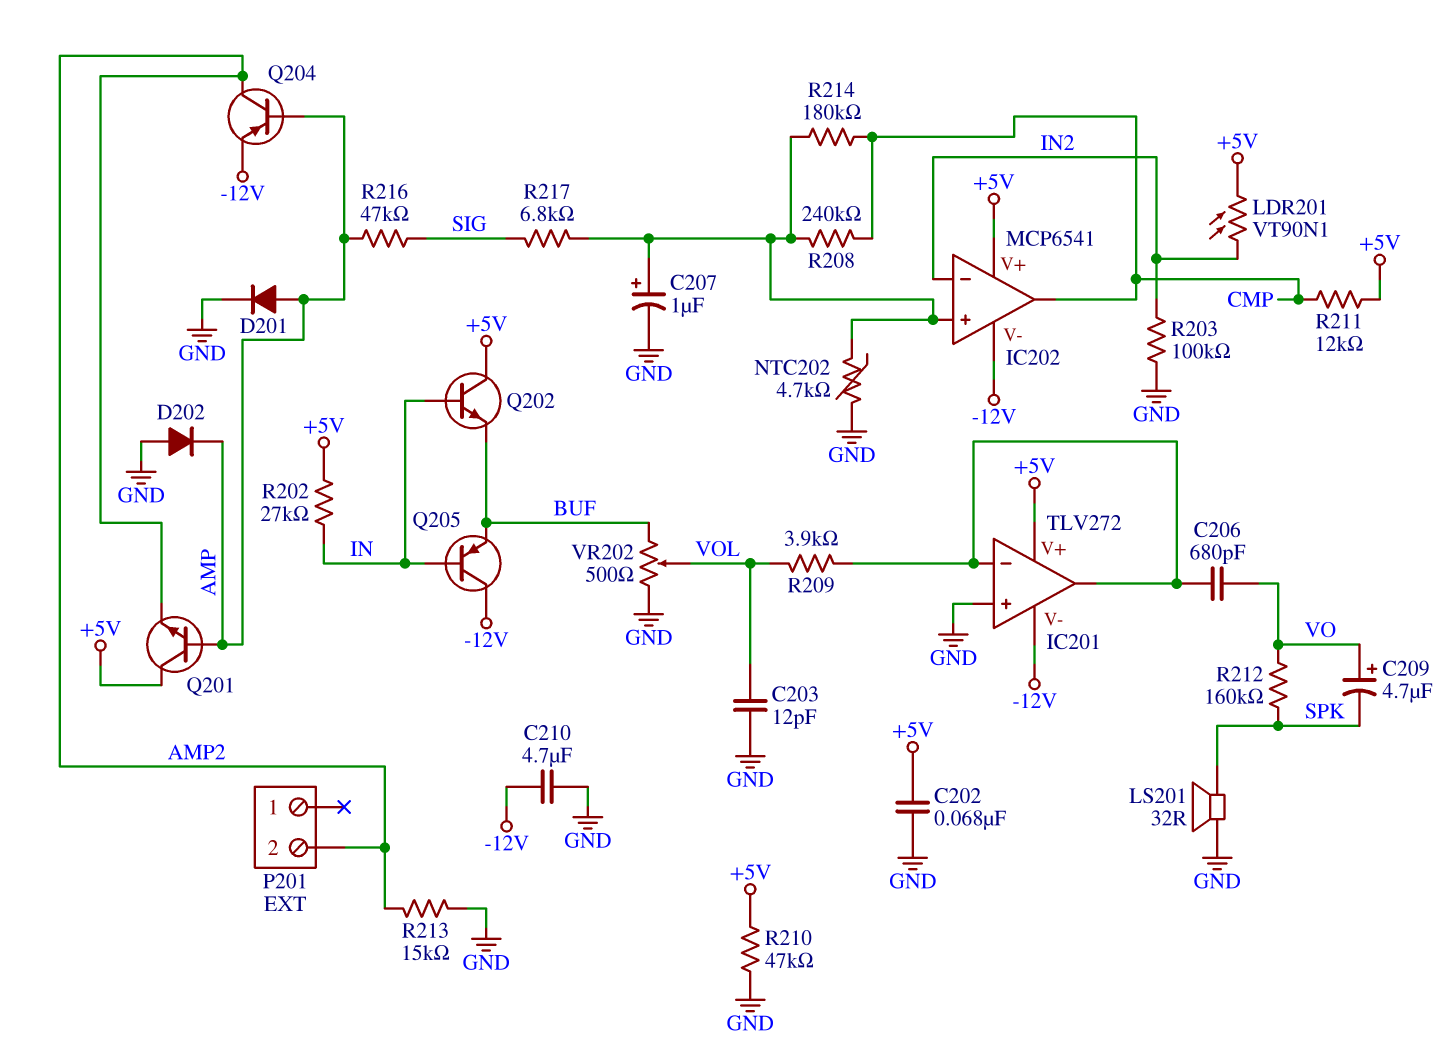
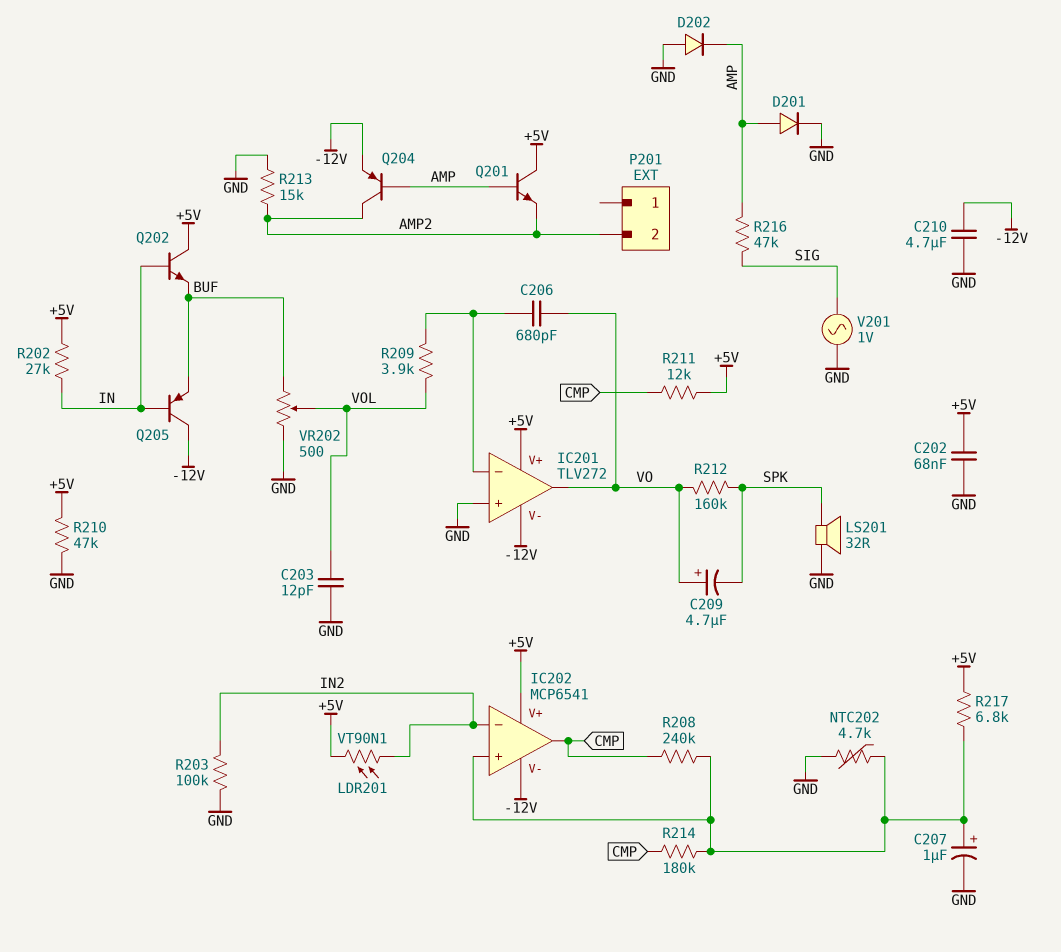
IC201 pin out: IC201/in- -> VO
R217: 6.8k (IC202/in+, SIG) -> 6.8k (+5V, IC202/in+)
V201: none -> AC 1V (GND, SIG)

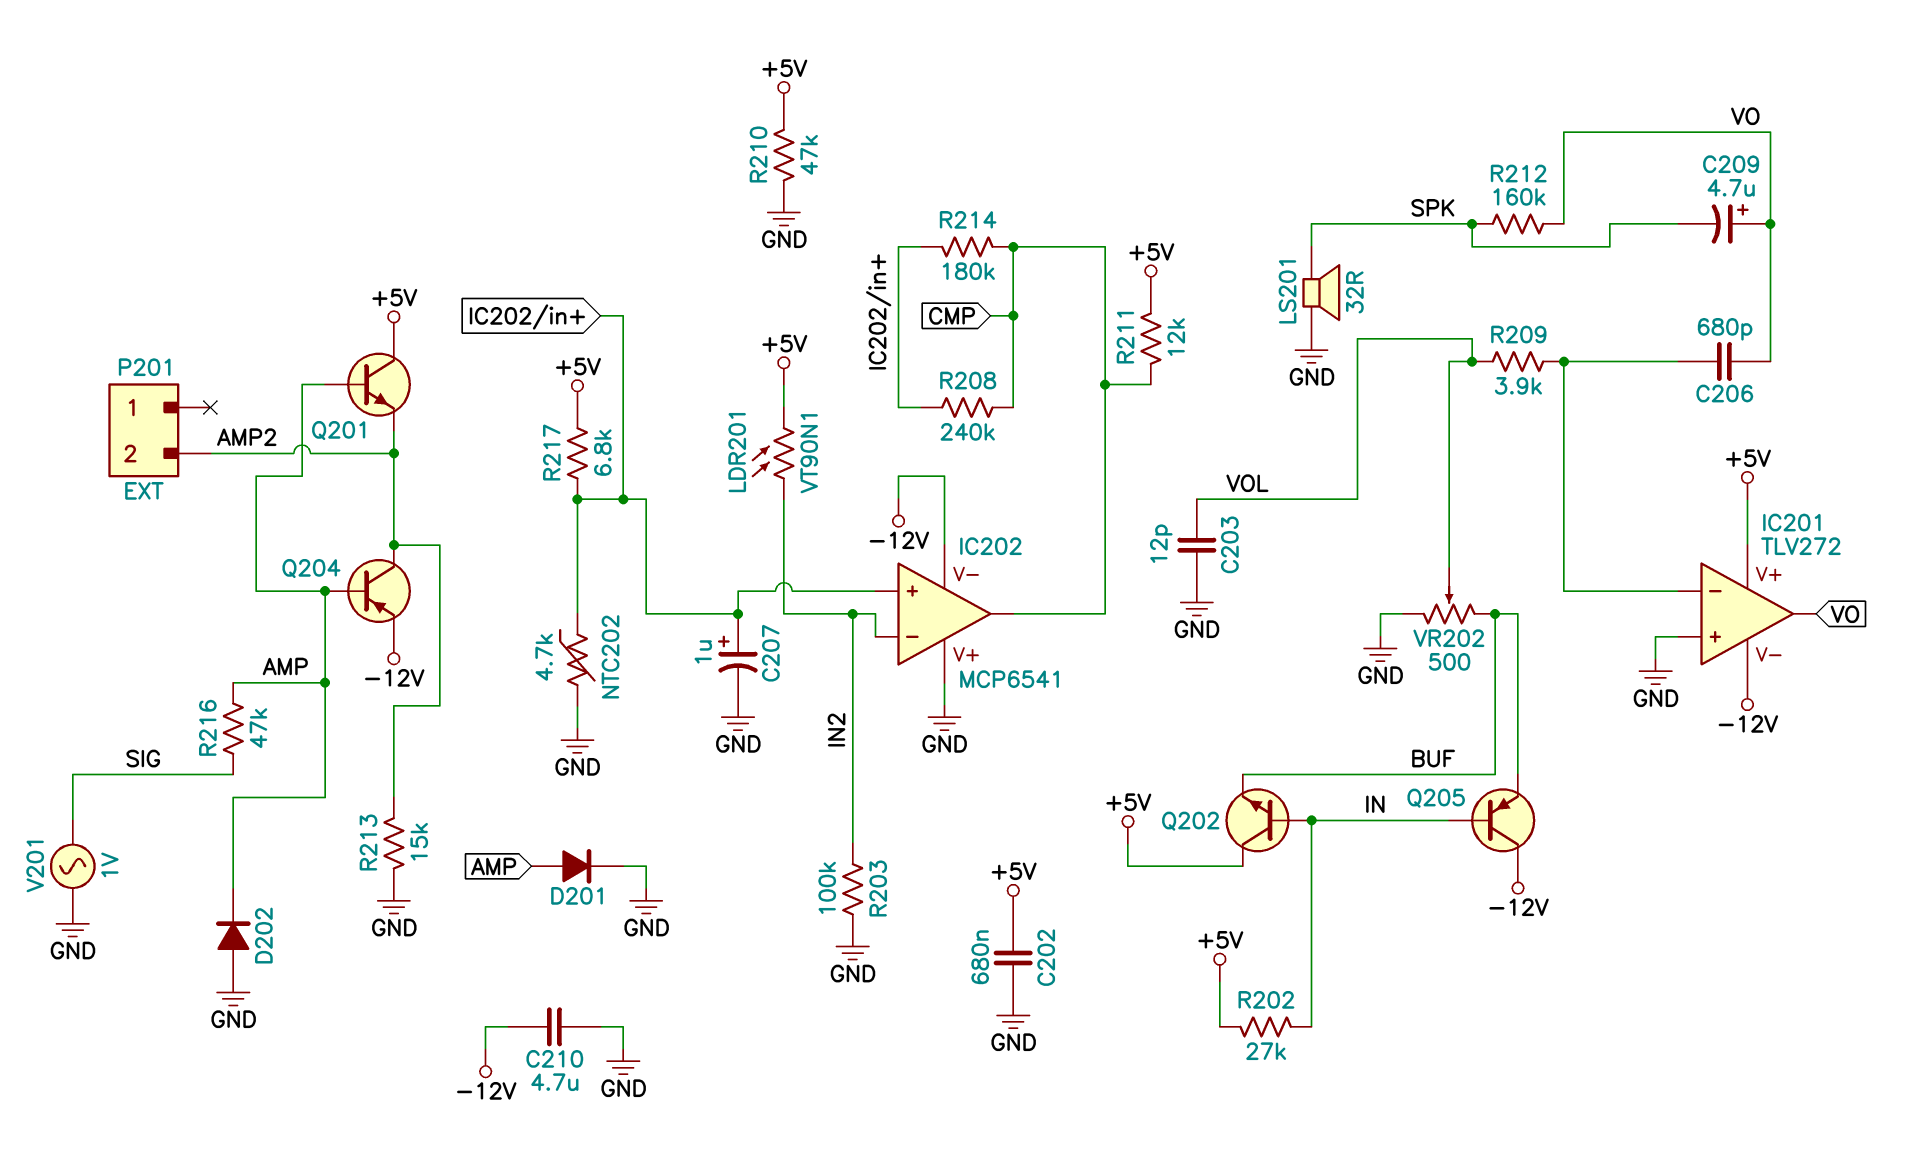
C202: 68nF (+5V, GND) -> 680nF (+5V, GND)
IC202 pin V+: +5V -> GND

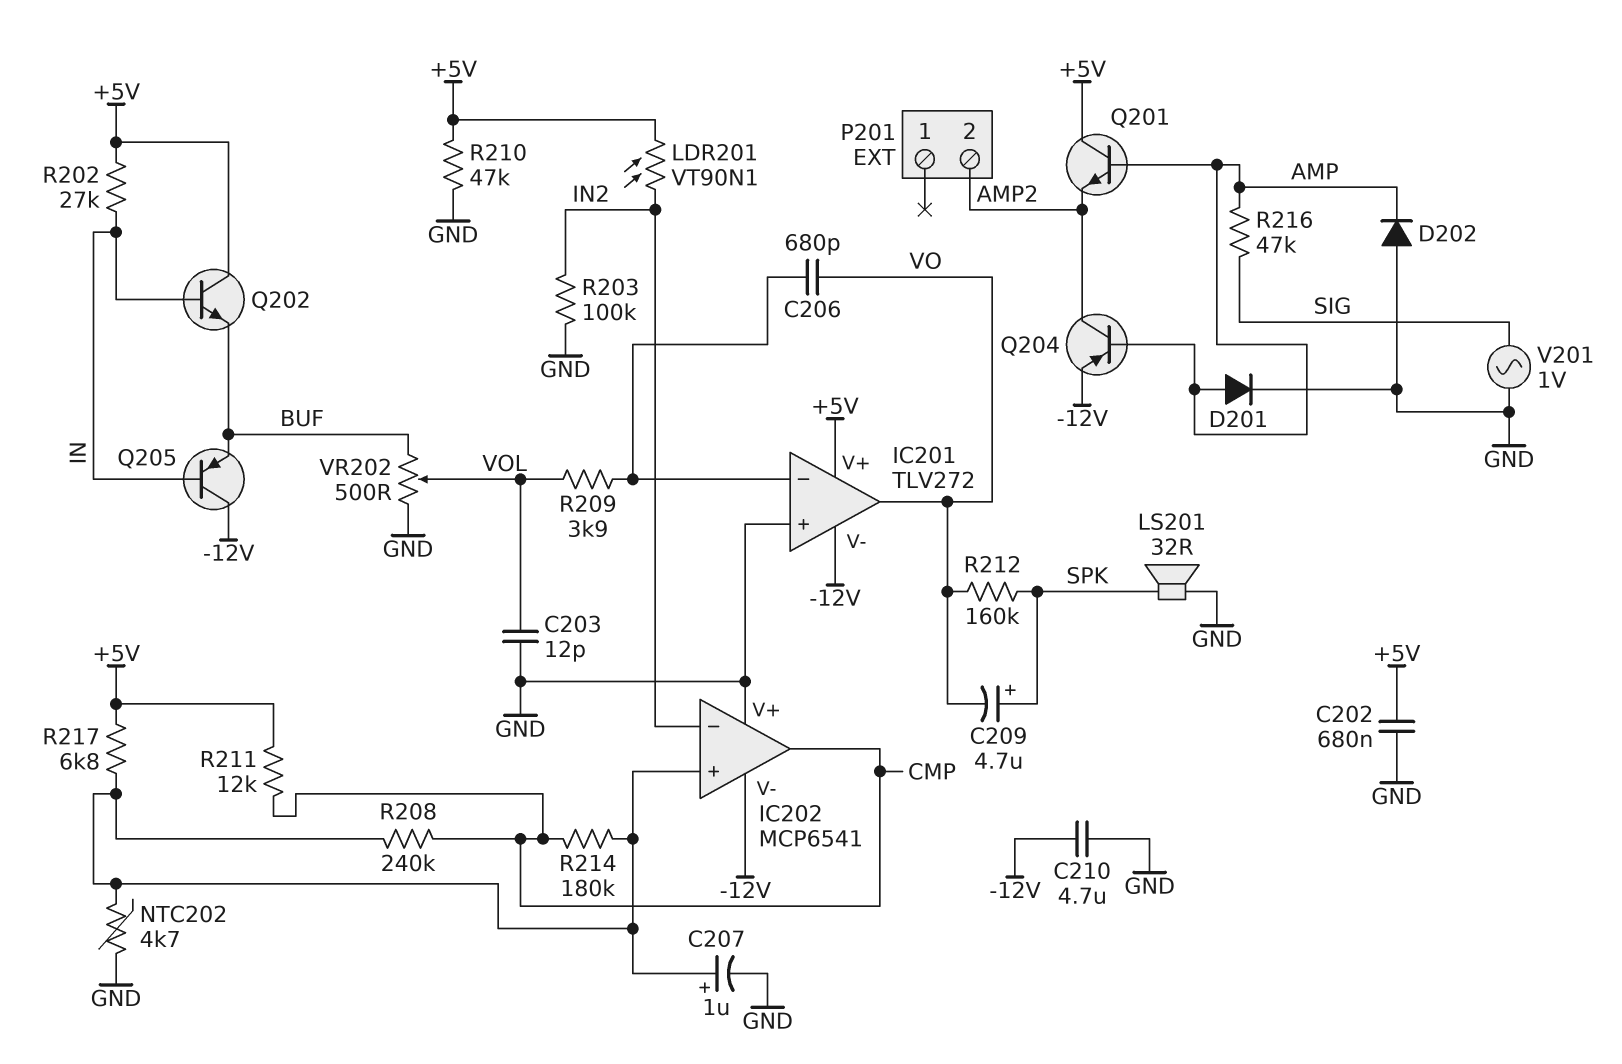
C209: 4.7uF (plus VO, minus SPK) -> 4.7uF (plus SPK, minus VO)
R213: 15k (AMP2, GND) -> none

